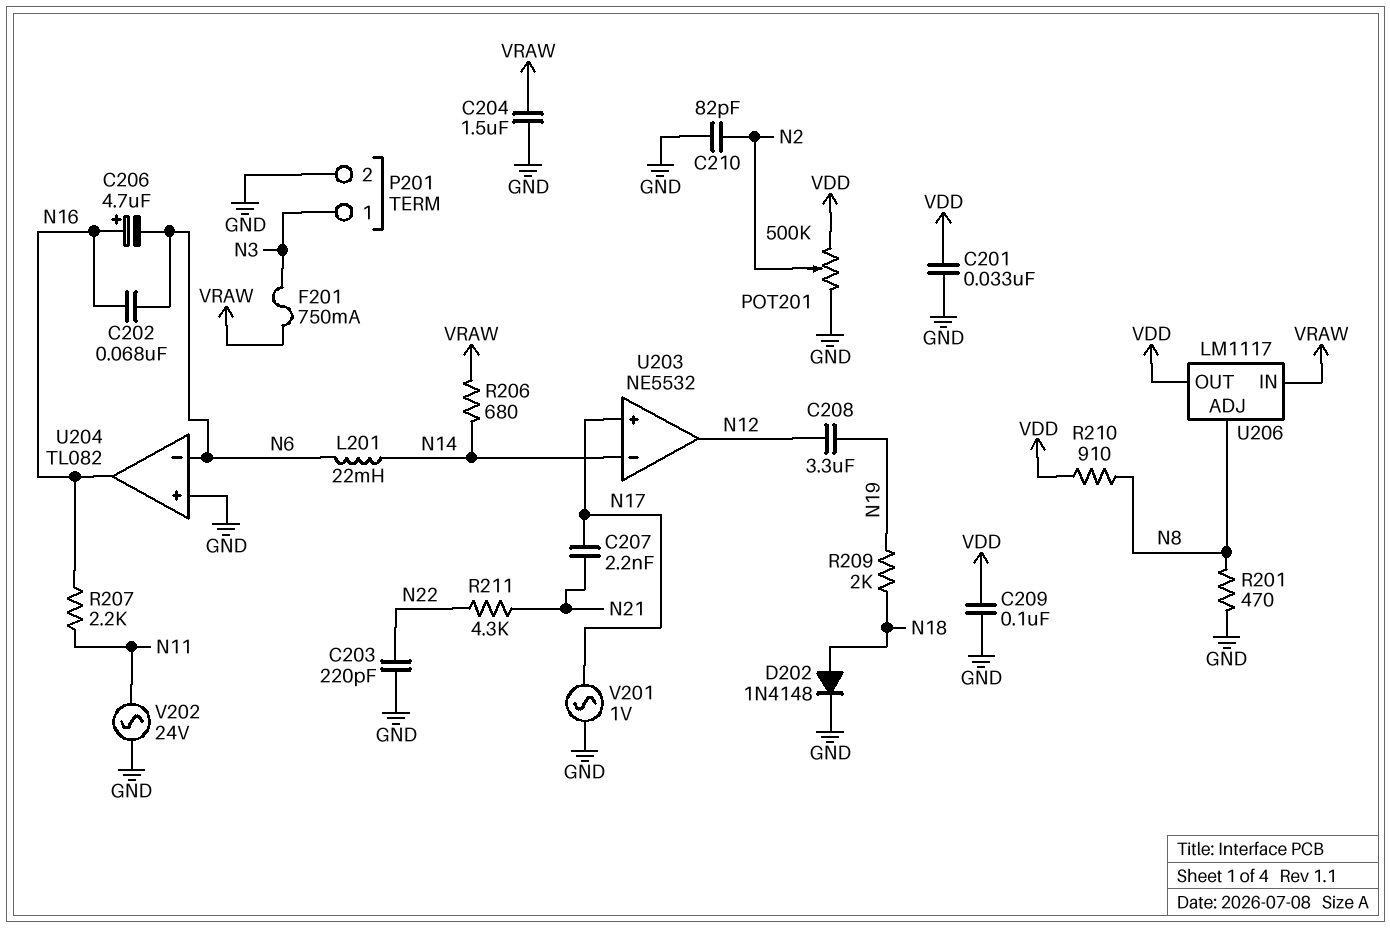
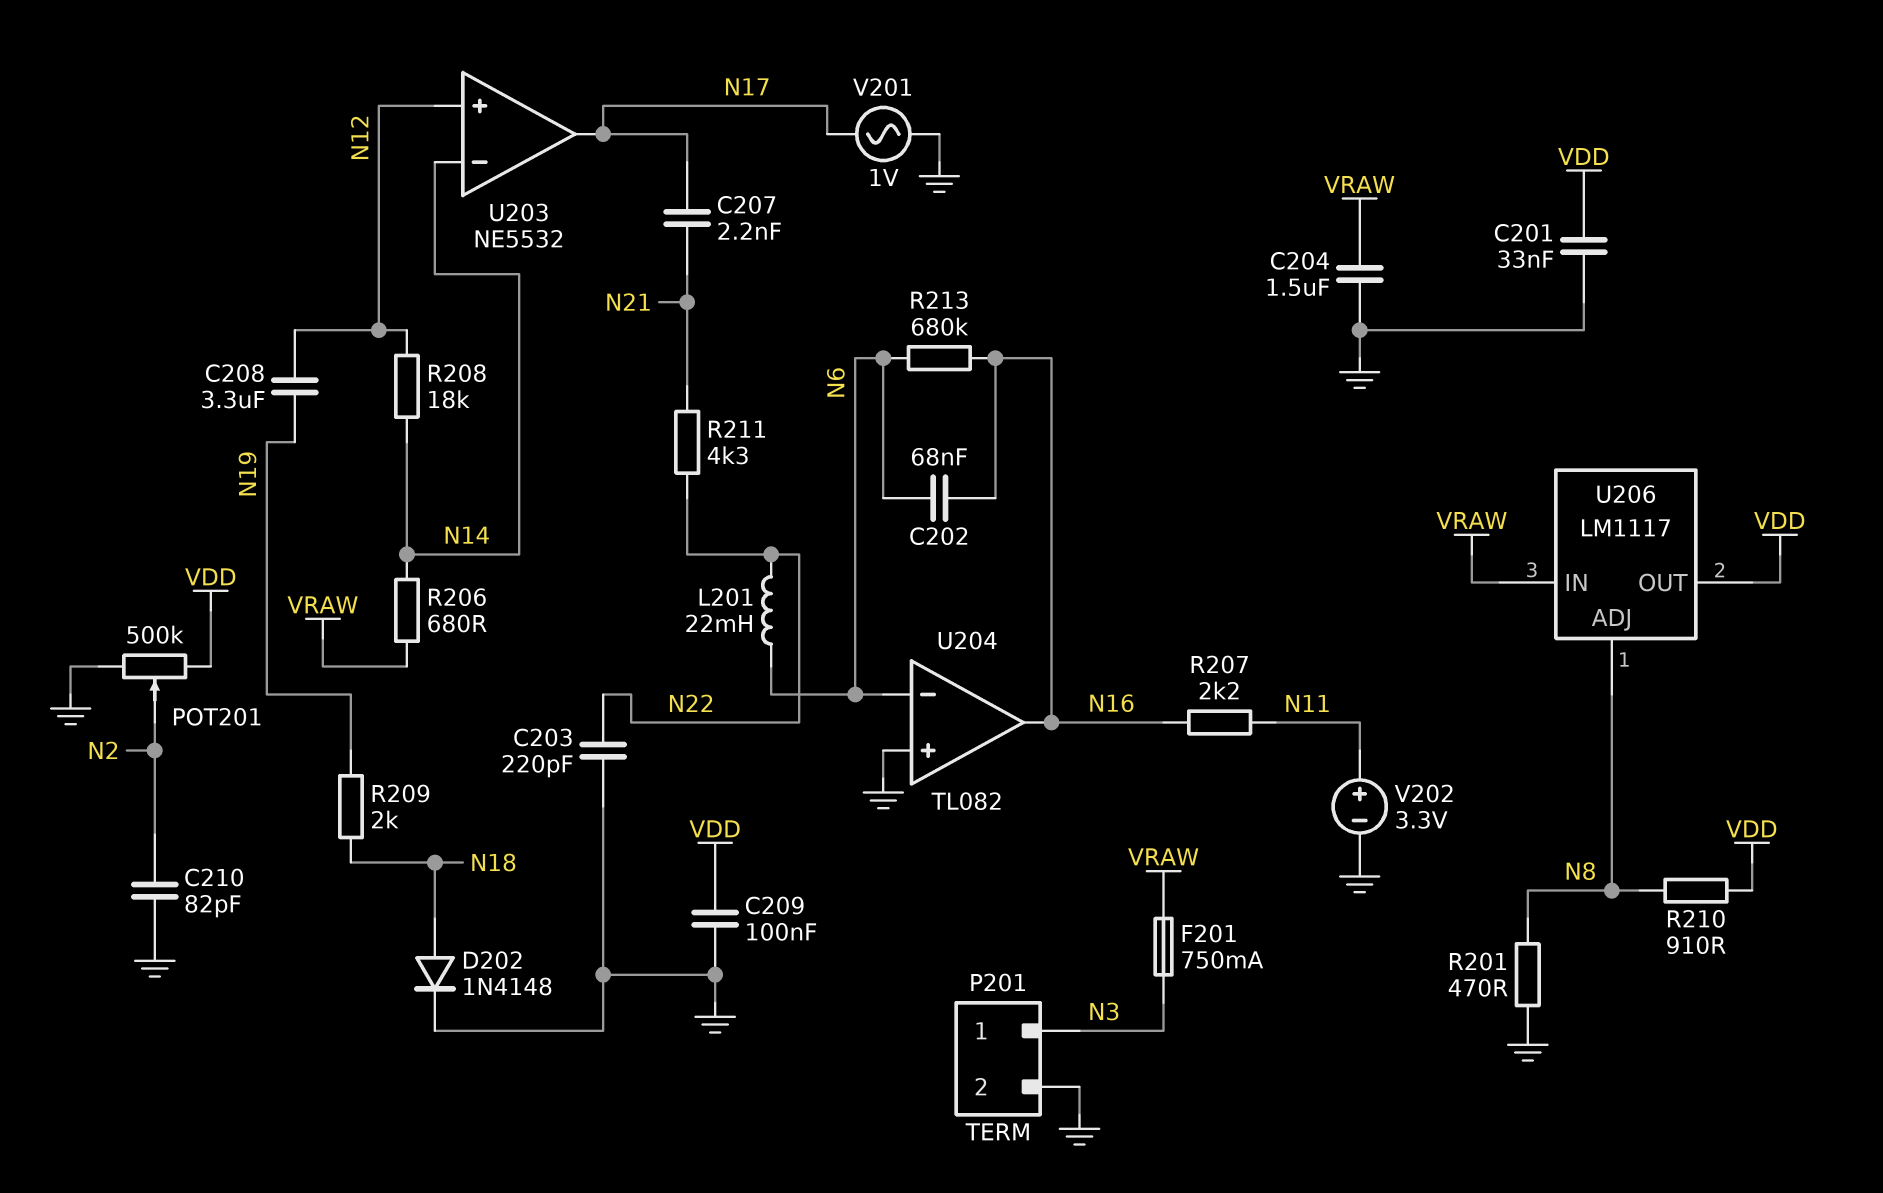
C206: 4.7uF (plus N16, minus N6) -> none
L201: 22mH (N6, N14) -> 22mH (N6, N22)
R208: none -> 18k (N12, N14)
R213: none -> 680k (N6, N16)
U203 pin in+: N17 -> N12
U203 pin out: N12 -> N17
V202: AC 24V (GND, N11) -> 3.3V (plus N11, minus GND)

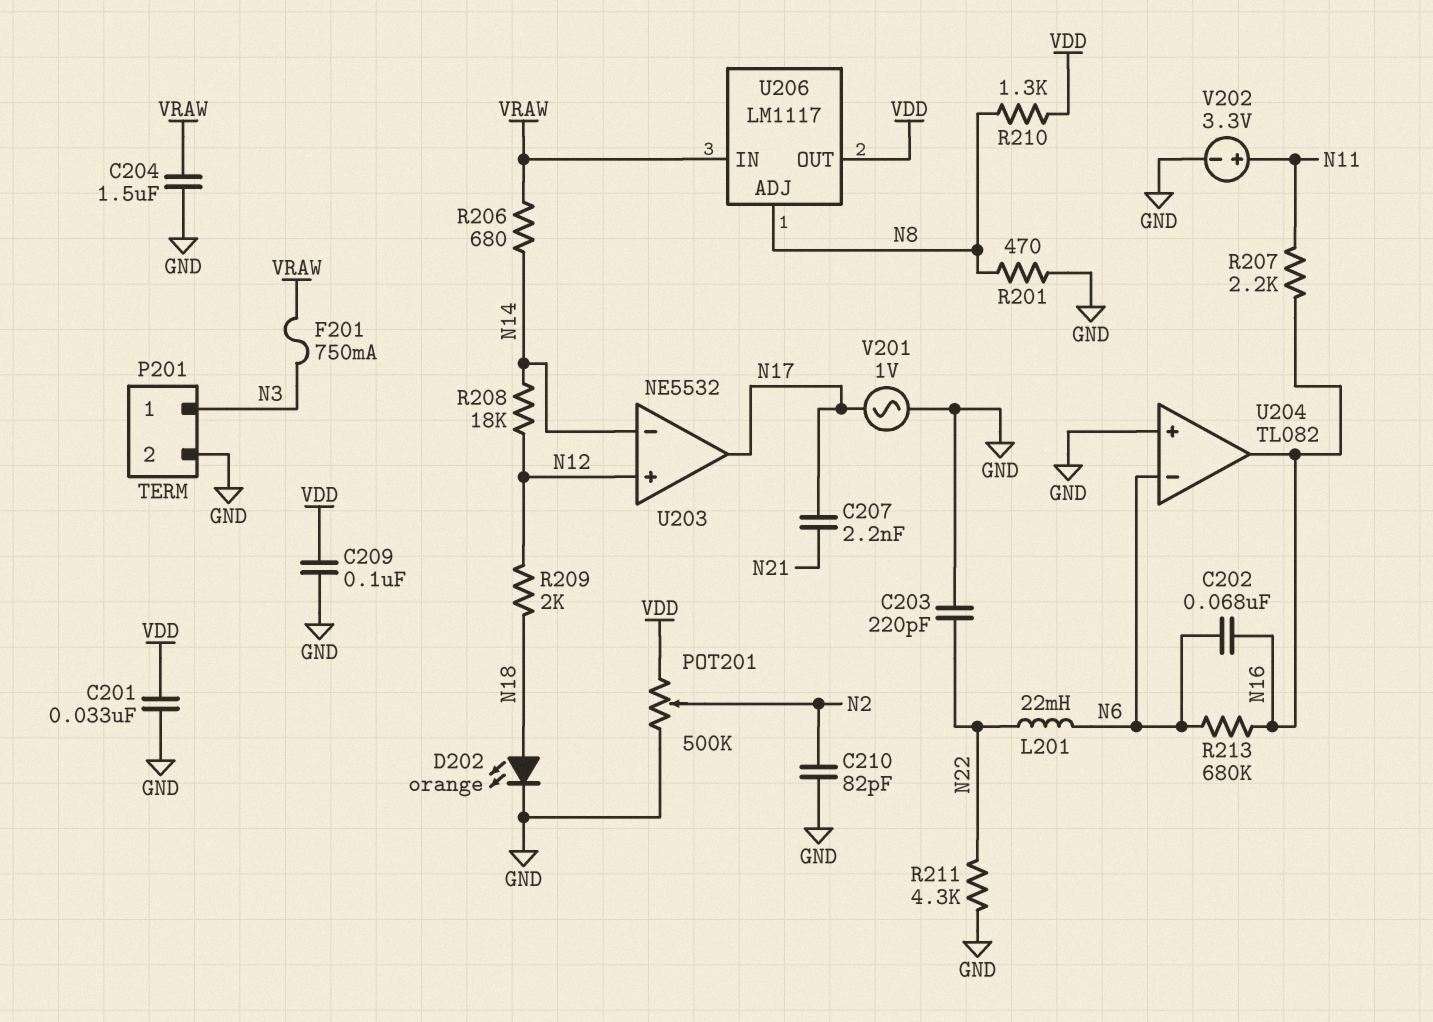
C208: 3.3uF (N12, N19) -> none
D202: diode 1N4148 (A N18, K GND) -> LED orange (A N18, K GND)
R209: 2k (N18, N19) -> 2k (N12, N18)
R210: 910 (N8, VDD) -> 1.3k (N8, VDD)
R211: 4.3k (N21, N22) -> 4.3k (GND, N22)

